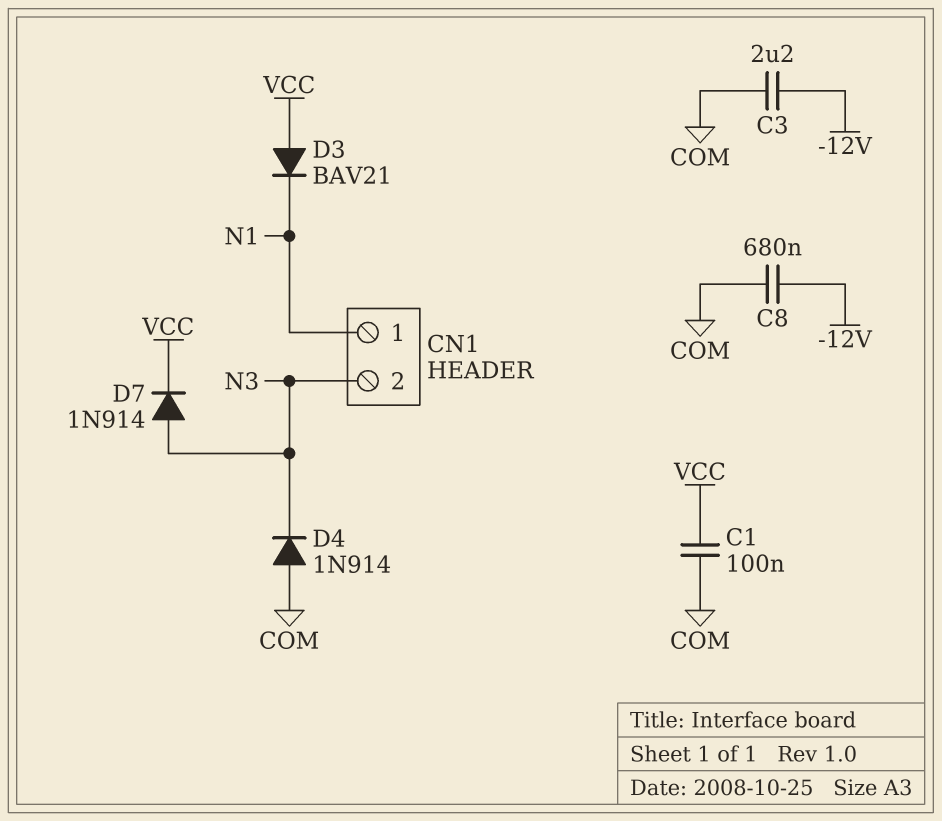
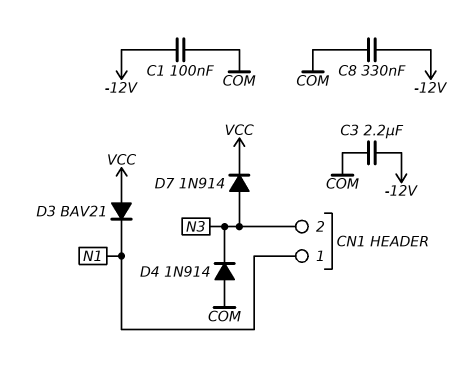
C1: 100nF (COM, VCC) -> 100nF (-12V, COM)
C8: 680nF (-12V, COM) -> 330nF (-12V, COM)

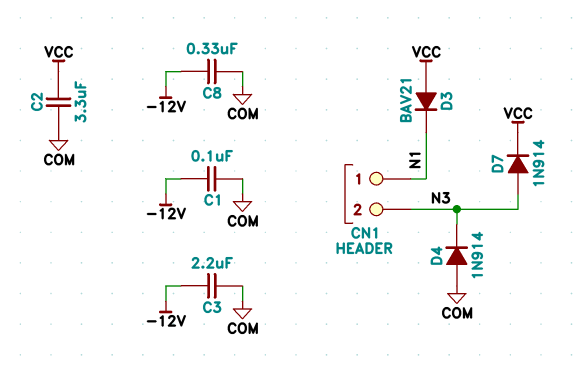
C2: none -> 3.3uF (COM, VCC)

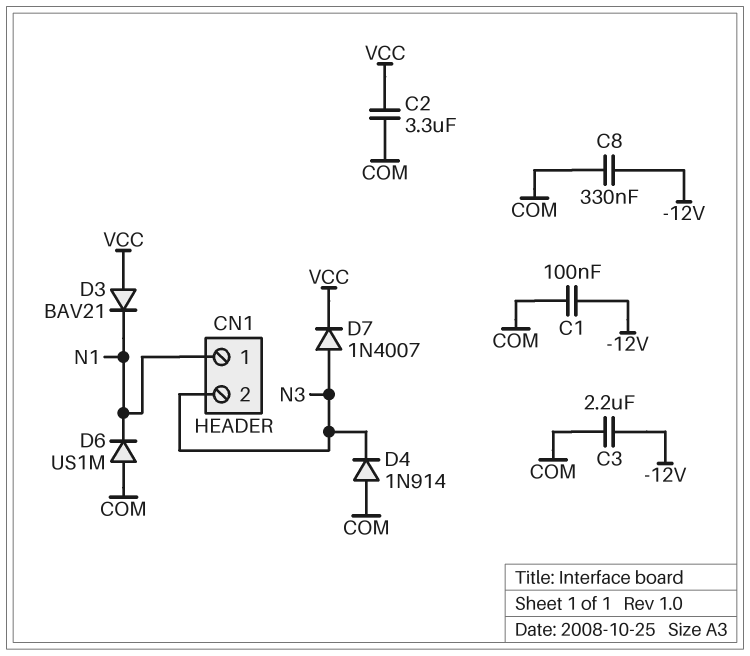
D6: none -> diode US1M (A COM, K N1)
D7: diode 1N914 (A N3, K VCC) -> diode 1N4007 (A N3, K VCC)

